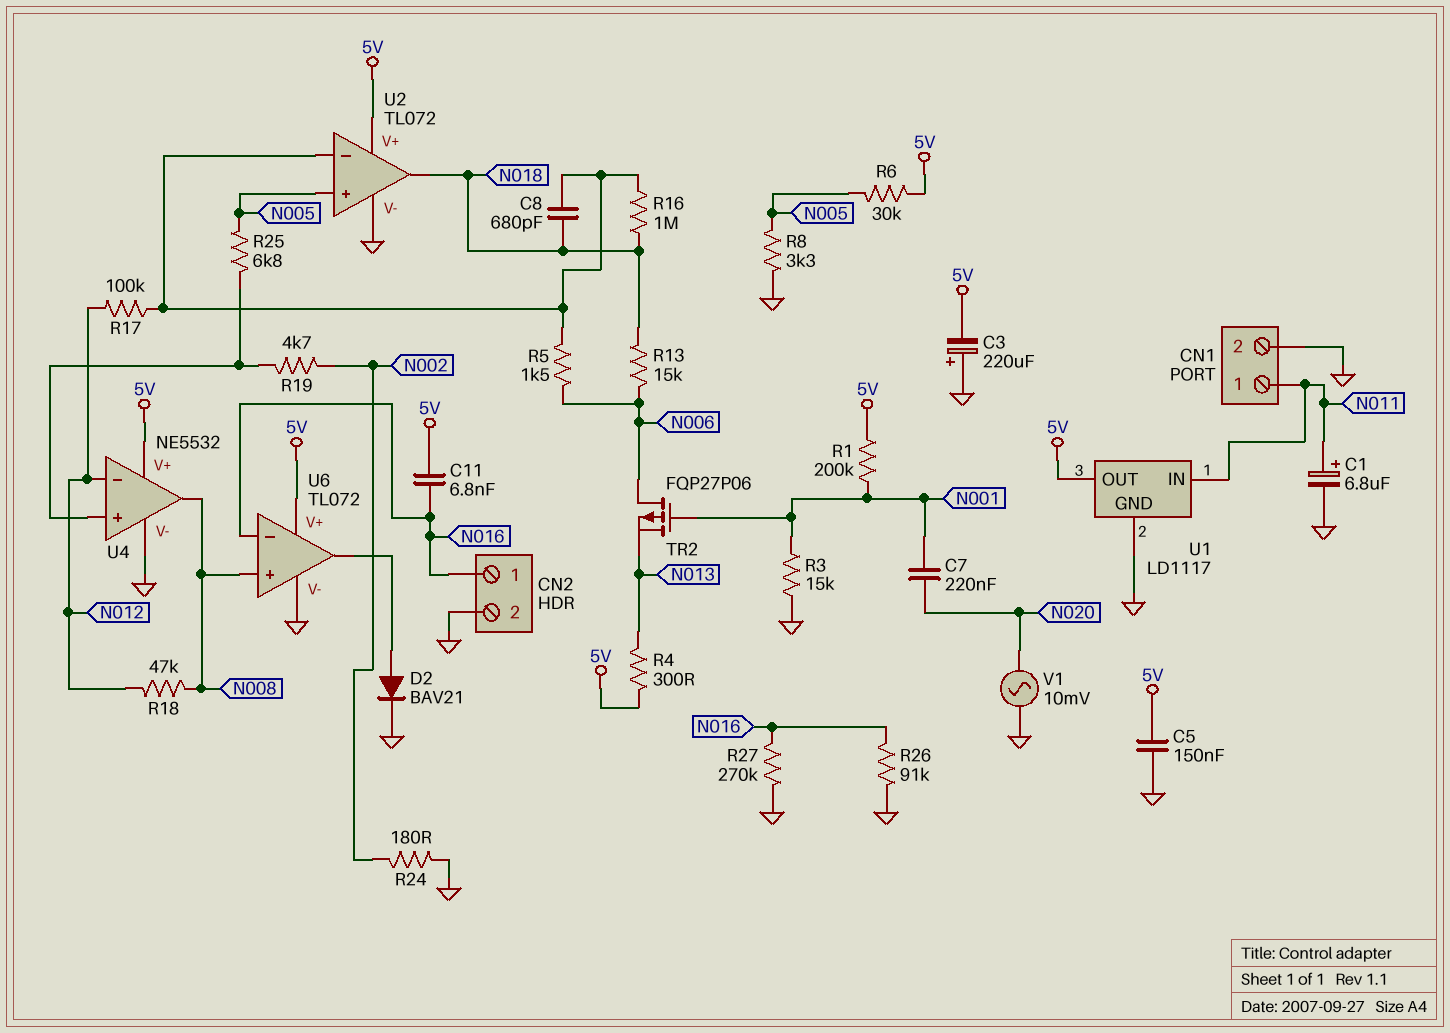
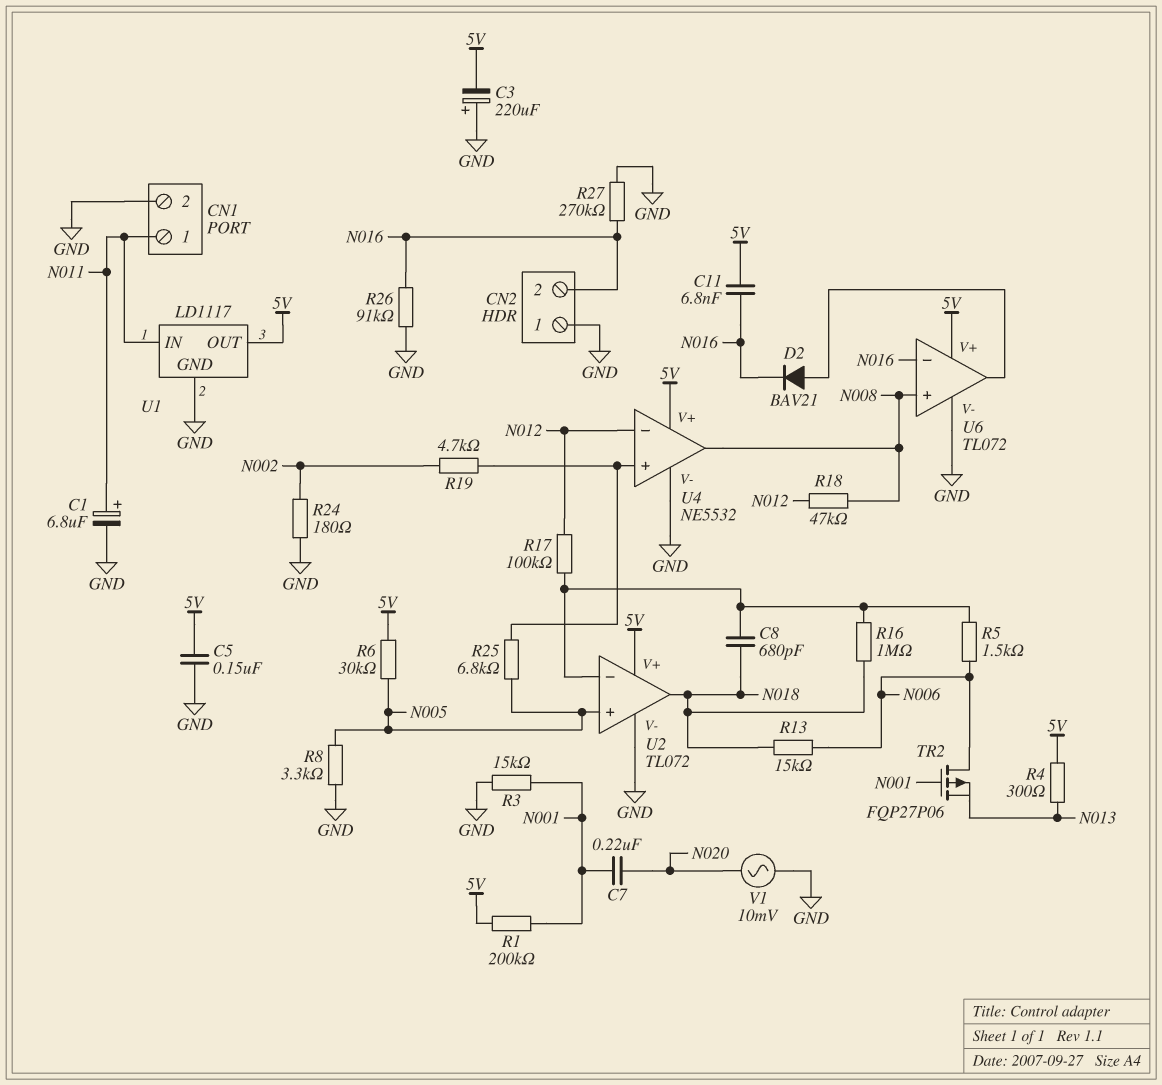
CN2 pin 1: N016 -> GND
CN2 pin 2: GND -> N016
D2: diode BAV21 (A U6/out, K GND) -> diode BAV21 (A U6/out, K N016)

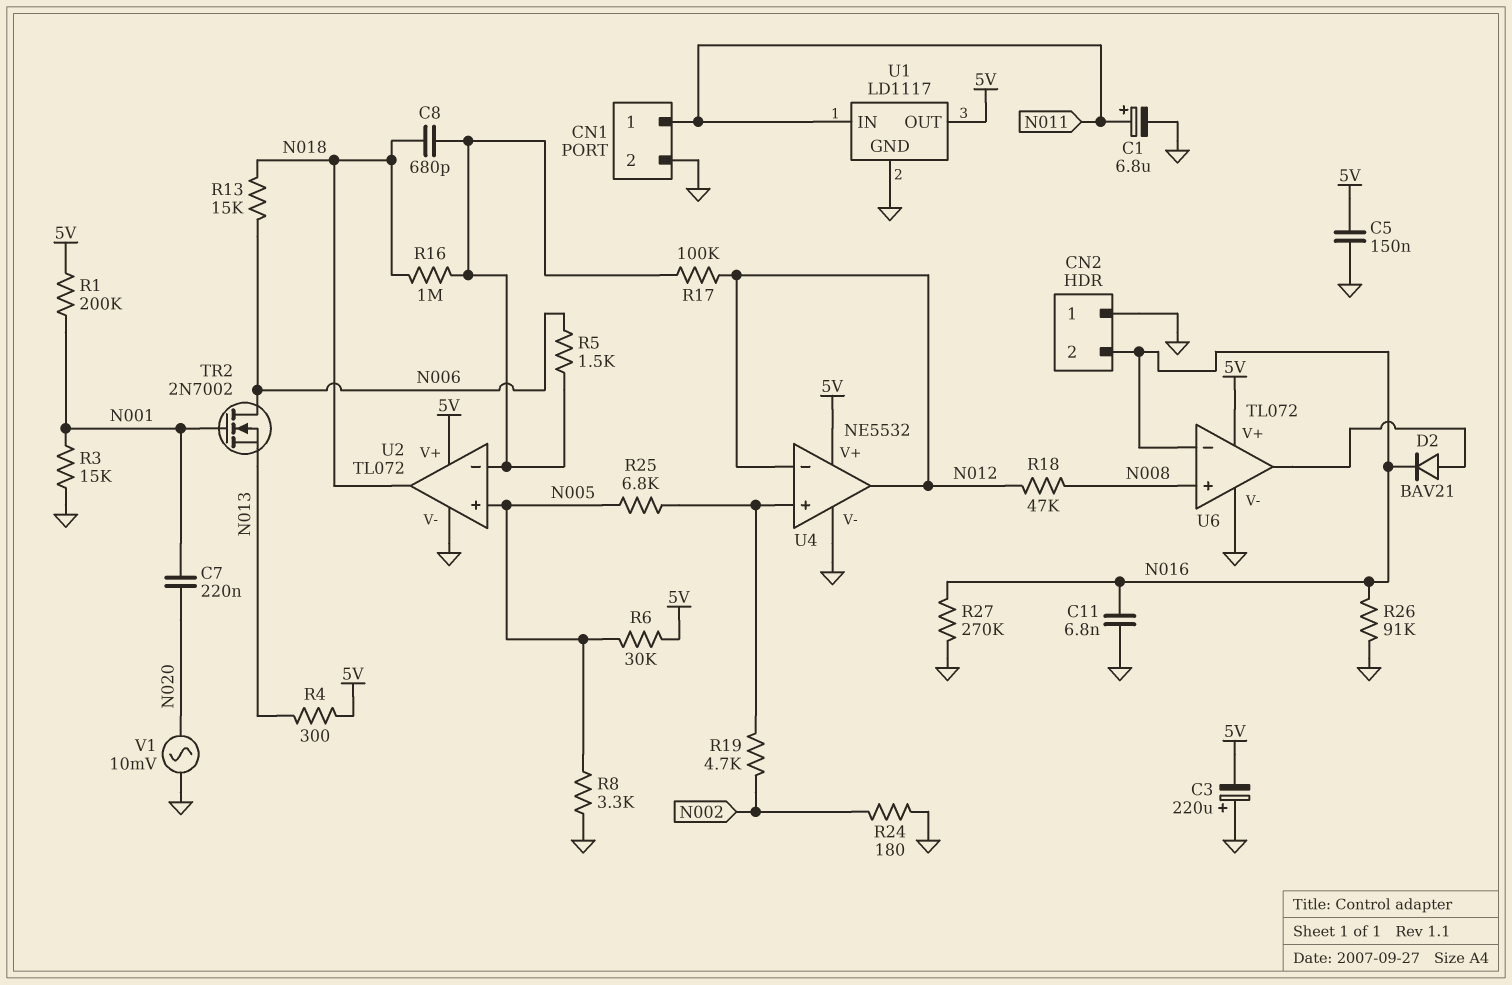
C11: 6.8nF (5V, N016) -> 6.8nF (GND, N016)
TR2: PMOS FQP27P06 (G N001, D N006, S N013) -> NMOS 2N7002 (G N001, D N006, S N013)
U4 pin out: N008 -> N012

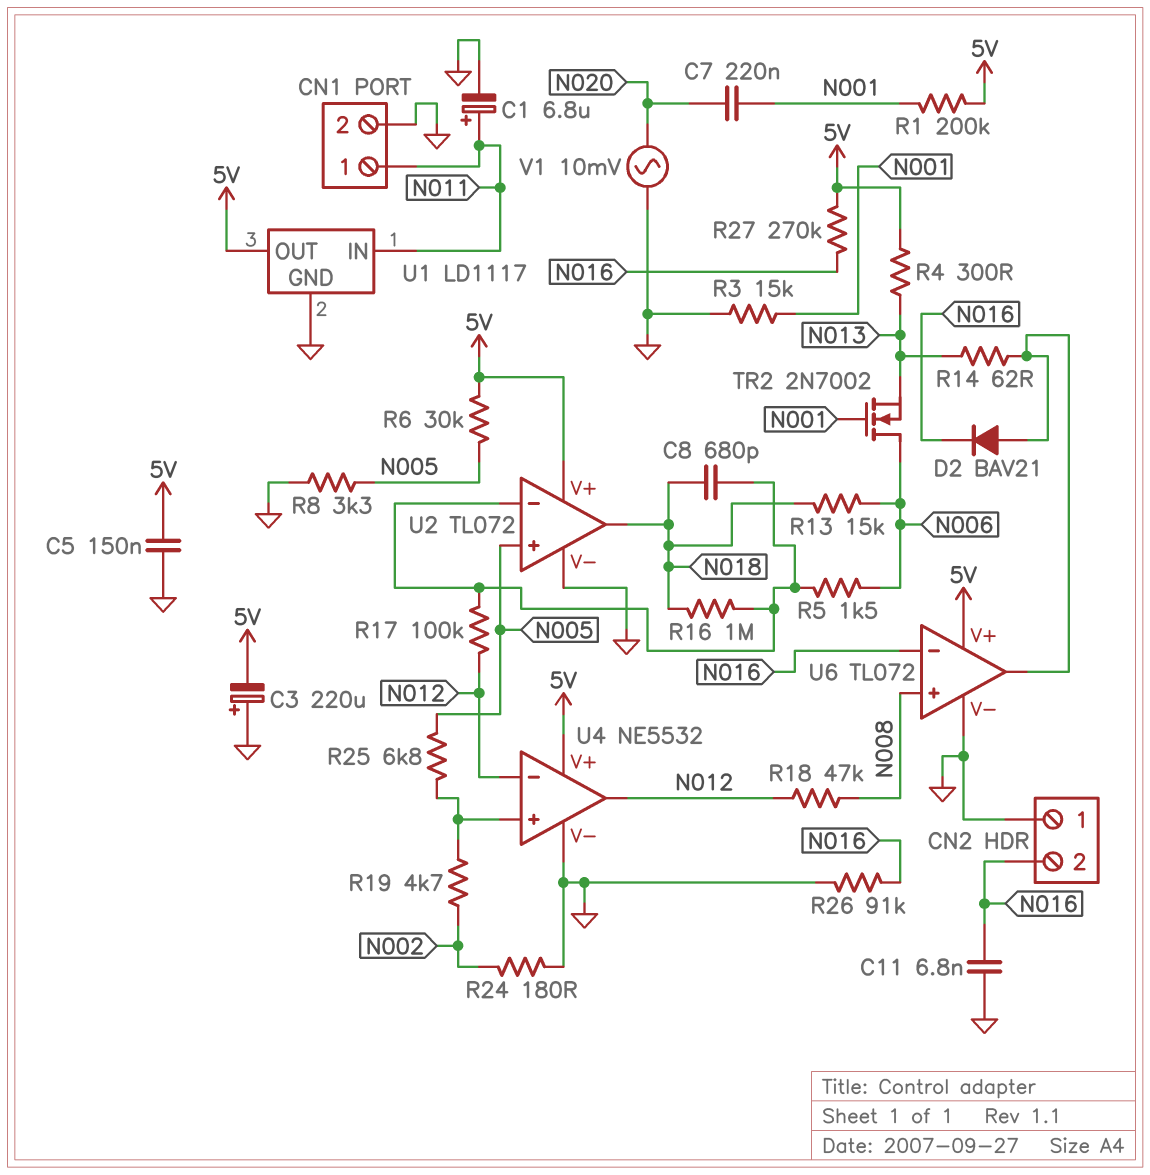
R14: none -> 62 (N013, U6/out)
R27: 270k (GND, N016) -> 270k (5V, N016)

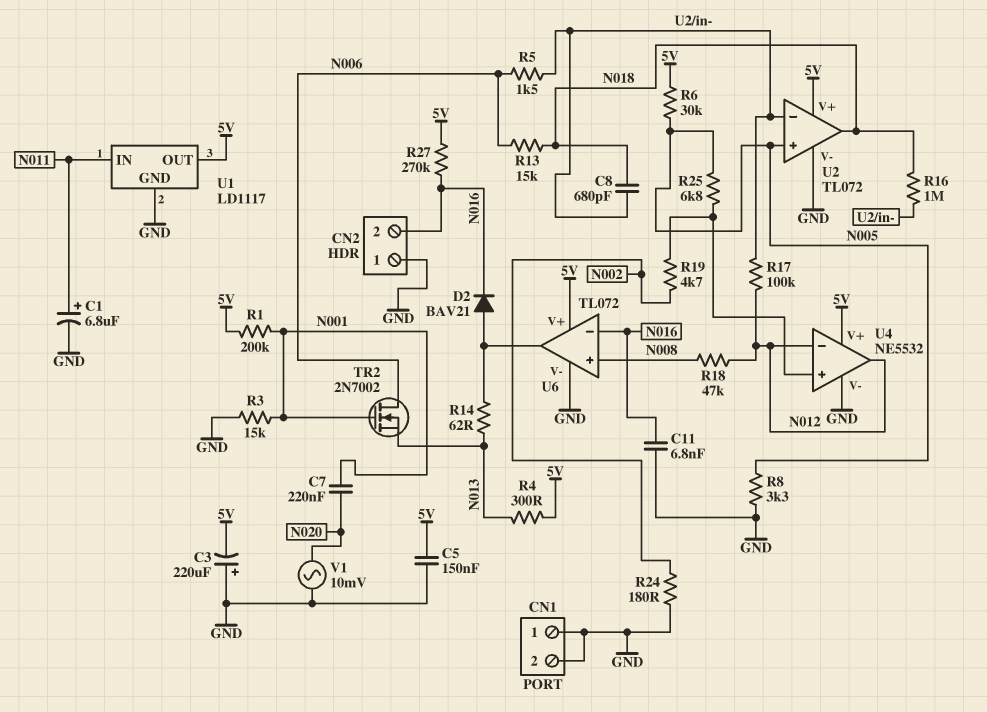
CN1 pin 1: N011 -> GND
R26: 91k (GND, N016) -> none

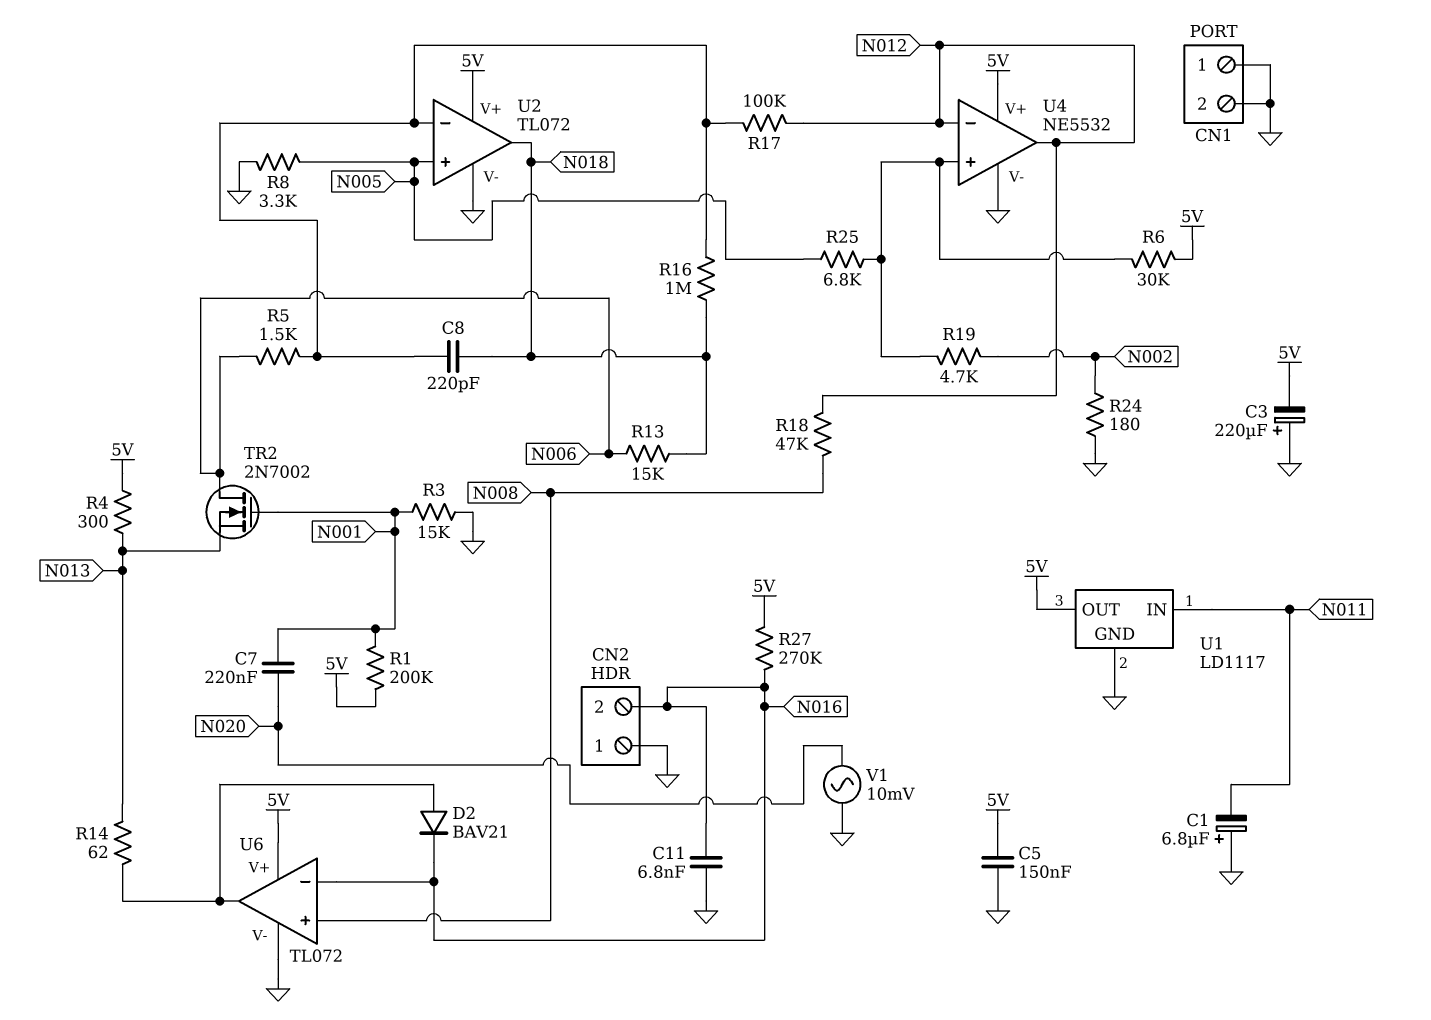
C1: 6.8uF (plus N011, minus GND) -> 6.8uF (plus GND, minus N011)
C8: 680pF (N018, U2/in-) -> 220pF (N018, U2/in-)
R6: 30k (5V, N005) -> 30k (5V, U4/in+)

